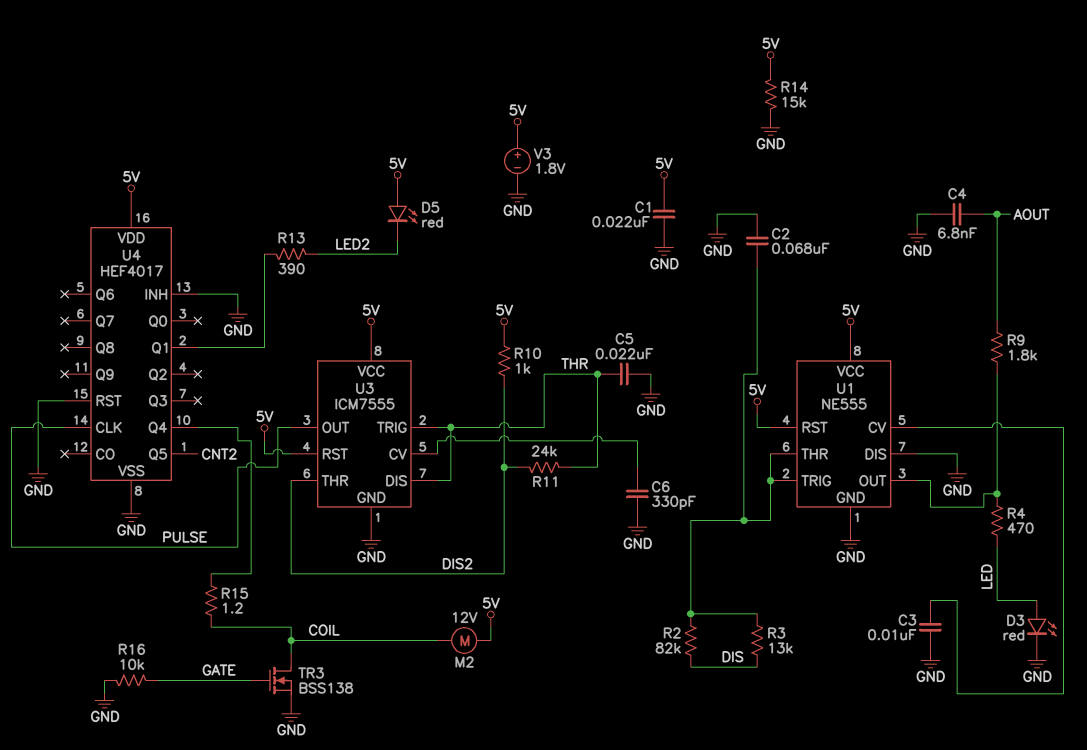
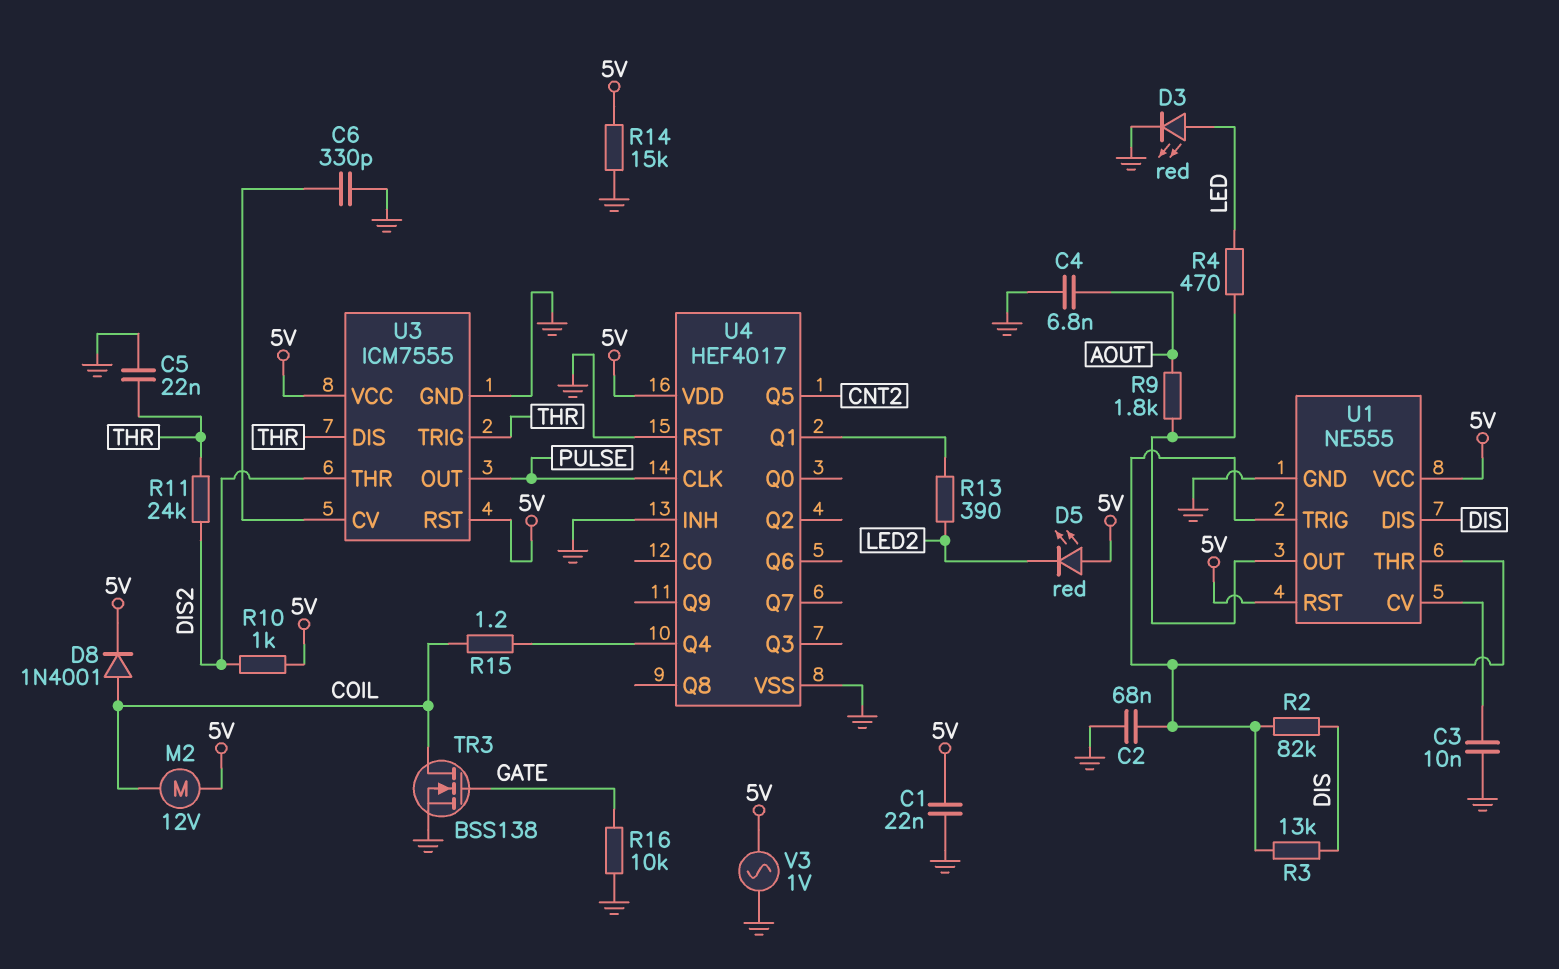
D8: none -> diode 1N4001 (A COIL, K 5V)
U1 pin DIS: GND -> DIS
V3: 1.8V (plus 5V, minus GND) -> AC 1V (5V, GND)

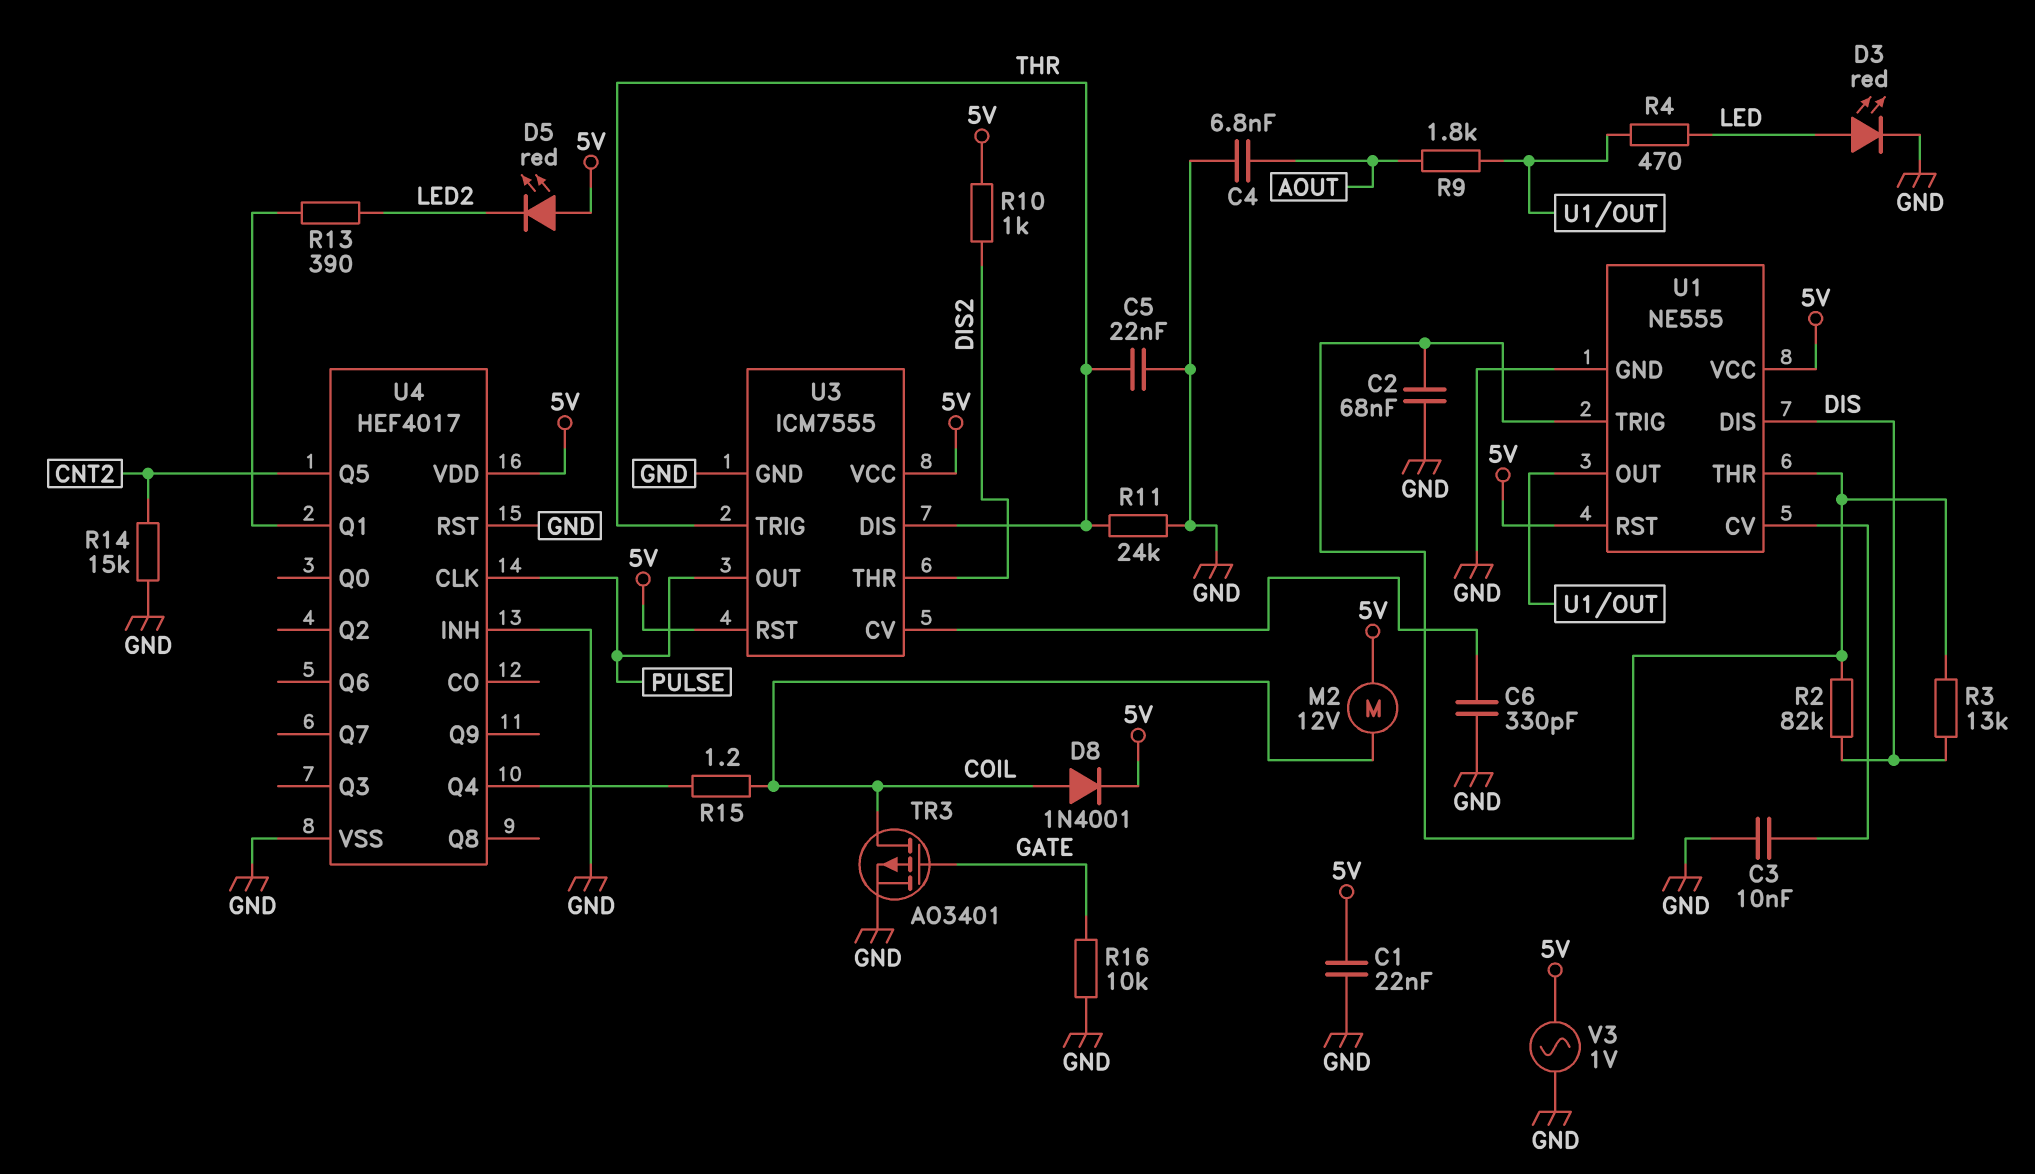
R11: 24k (DIS2, THR) -> 24k (GND, THR)
R14: 15k (5V, GND) -> 15k (CNT2, GND)
TR3: NMOS BSS138 (G GATE, D COIL, S GND) -> PMOS AO3401 (G GATE, D COIL, S GND)

